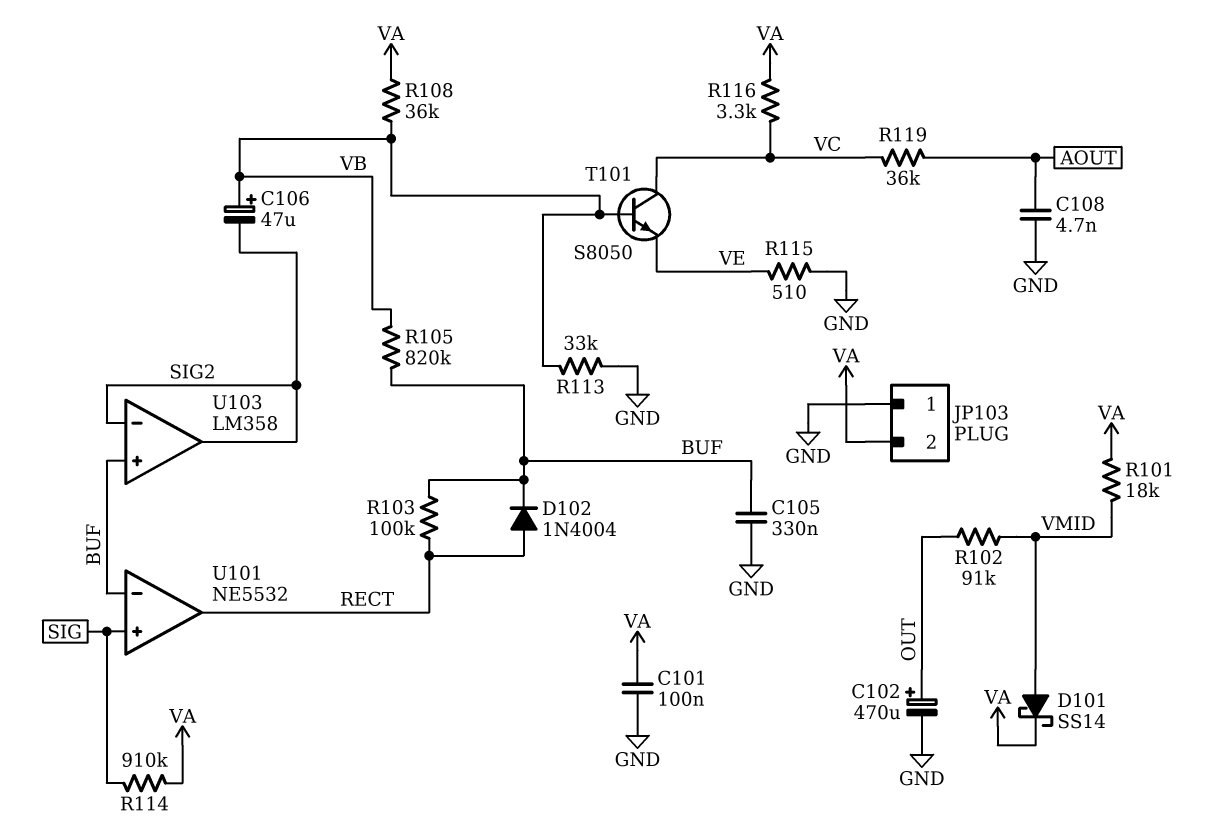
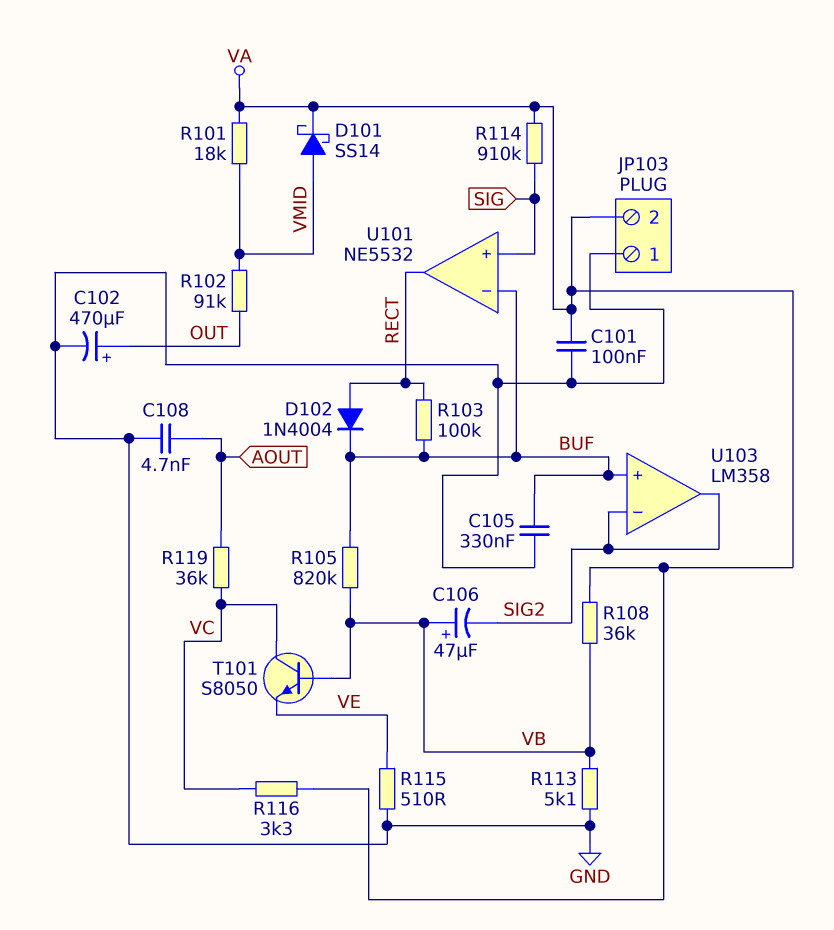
R113: 33k (GND, VB) -> 5.1k (GND, VB)

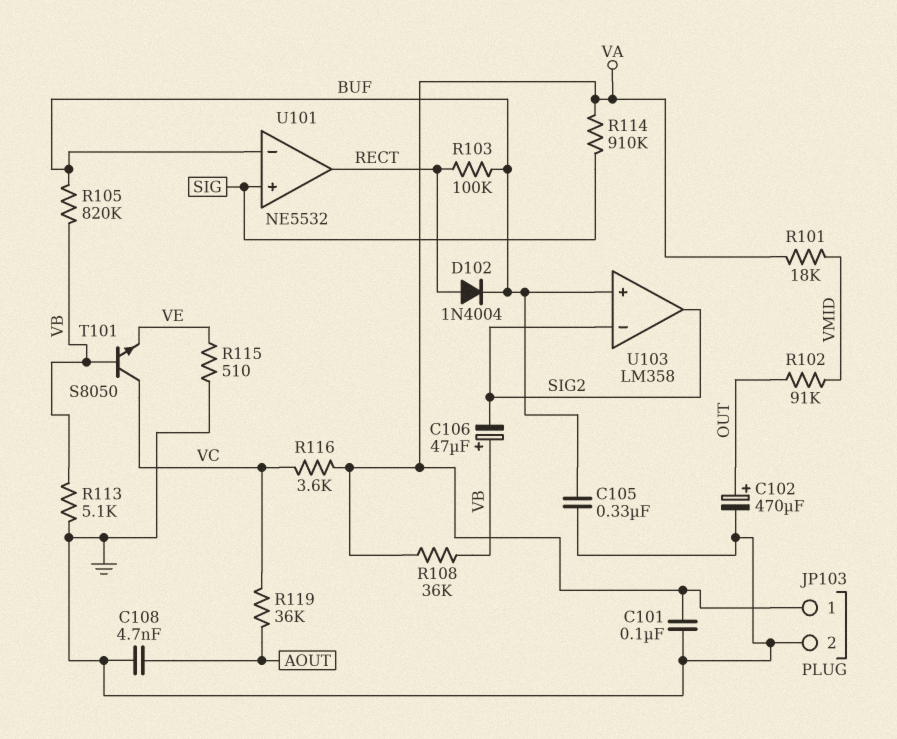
D101: schottky SS14 (A VMID, K VA) -> none
JP103 pin 1: GND -> VA
JP103 pin 2: VA -> GND
R116: 3.3k (VA, VC) -> 3.6k (VA, VC)

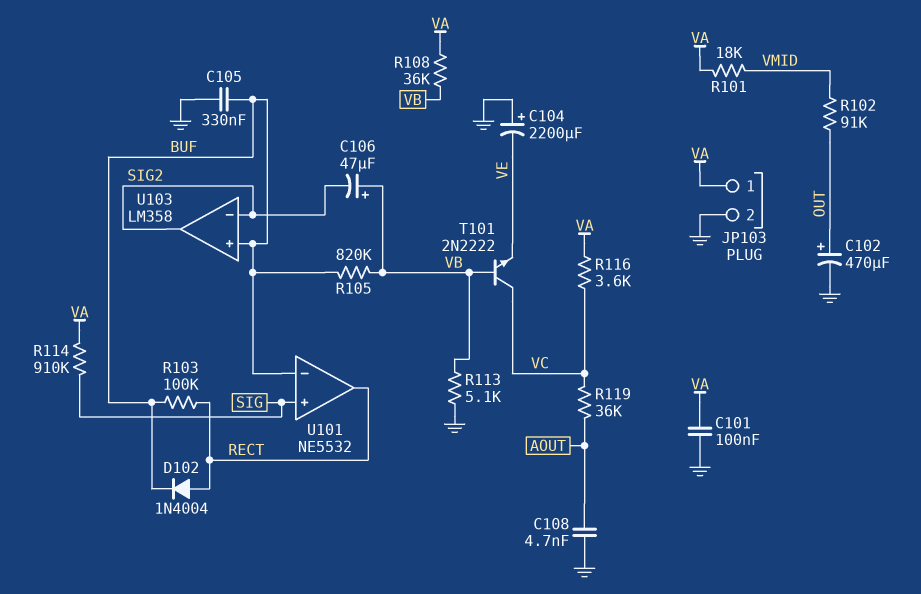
C104: none -> 2200uF (plus GND, minus VE)
R115: 510 (GND, VE) -> none
T101: NPN S8050 (B VB, C VC, E VE) -> NPN 2N2222 (B VB, C VC, E VE)

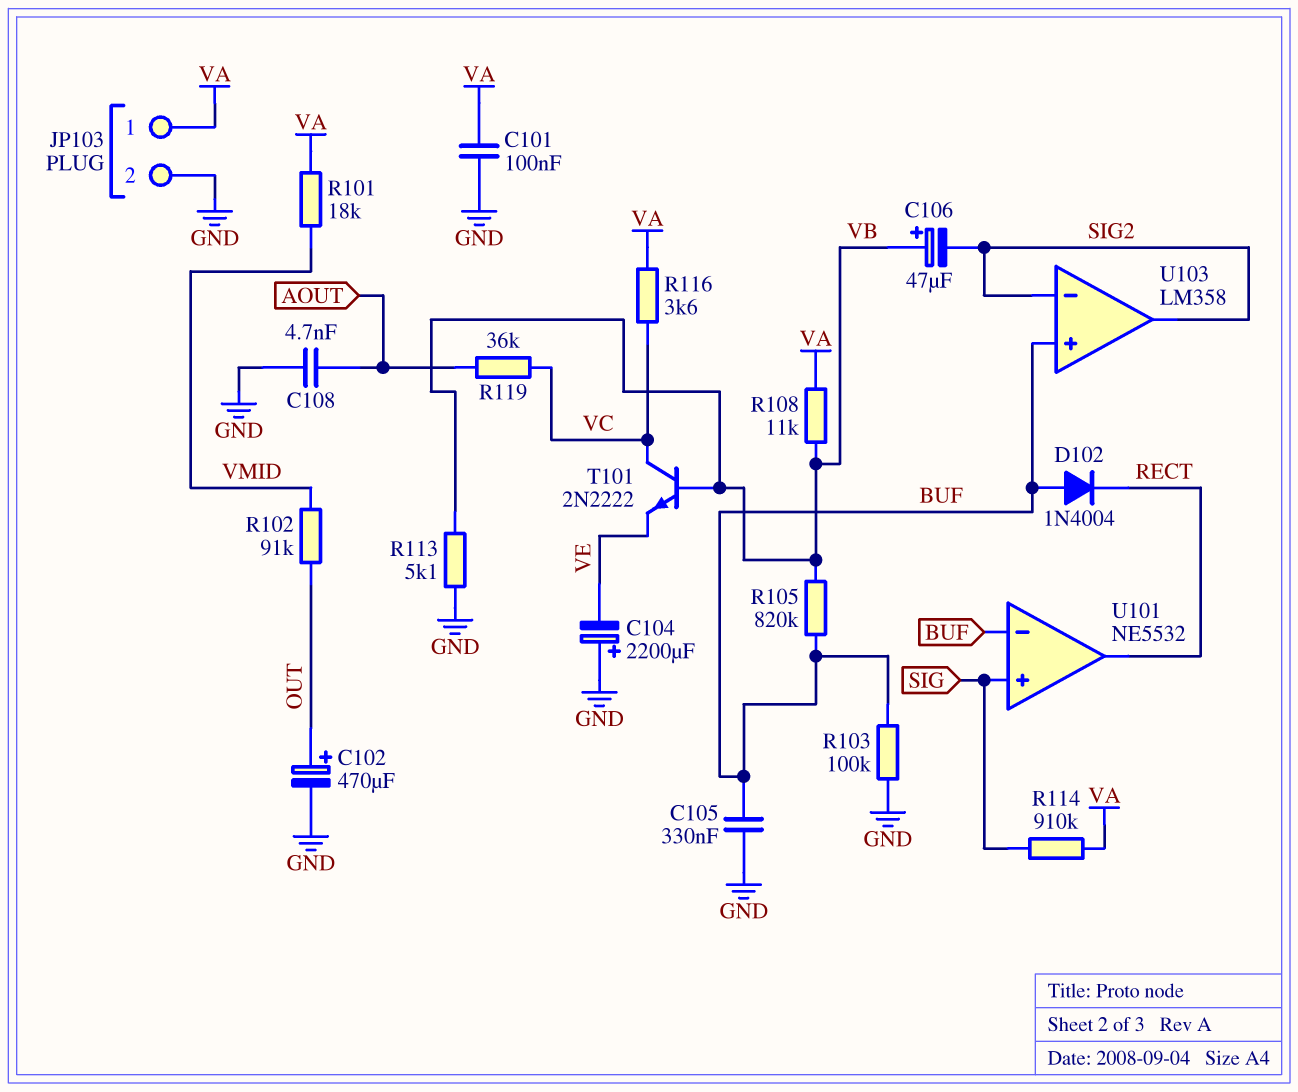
D102: diode 1N4004 (A RECT, K BUF) -> diode 1N4004 (A BUF, K RECT)
R103: 100k (BUF, RECT) -> 100k (BUF, GND)
R108: 36k (VA, VB) -> 11k (VA, VB)

